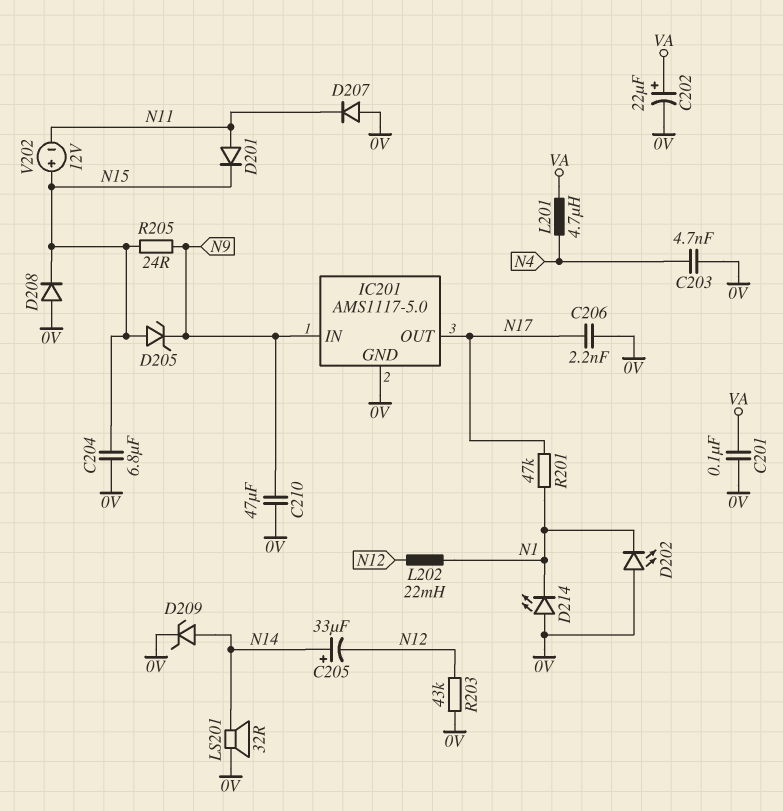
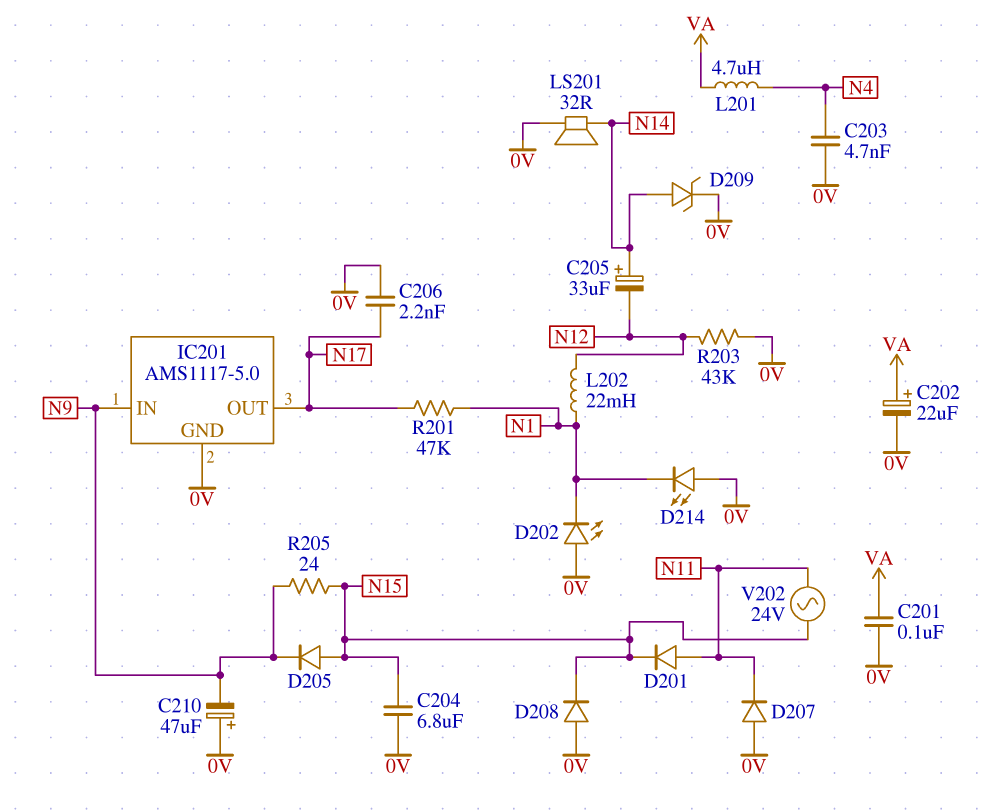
C210: 47uF (0V, N9) -> 47uF (plus 0V, minus N9)
D205: zener (A N15, K N9) -> diode (A N15, K N9)
V202: 12V (plus N15, minus N11) -> AC 24V (N11, N15)

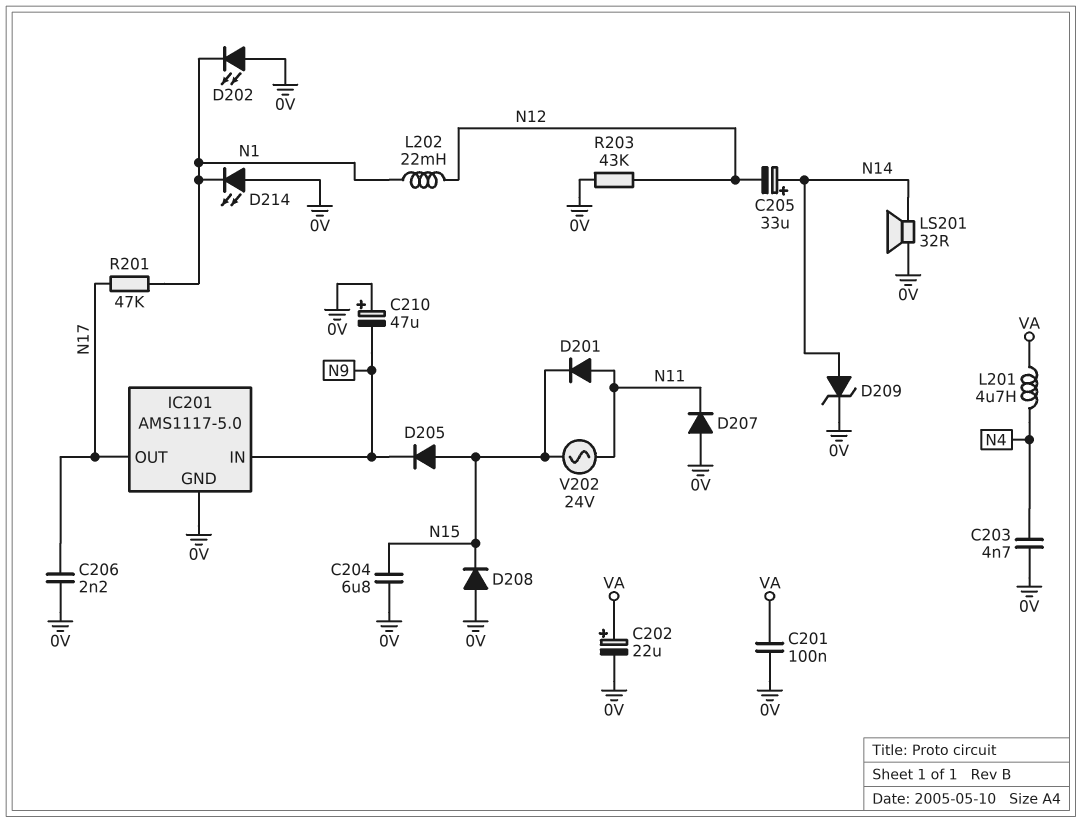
R205: 24 (N9, N15) -> none

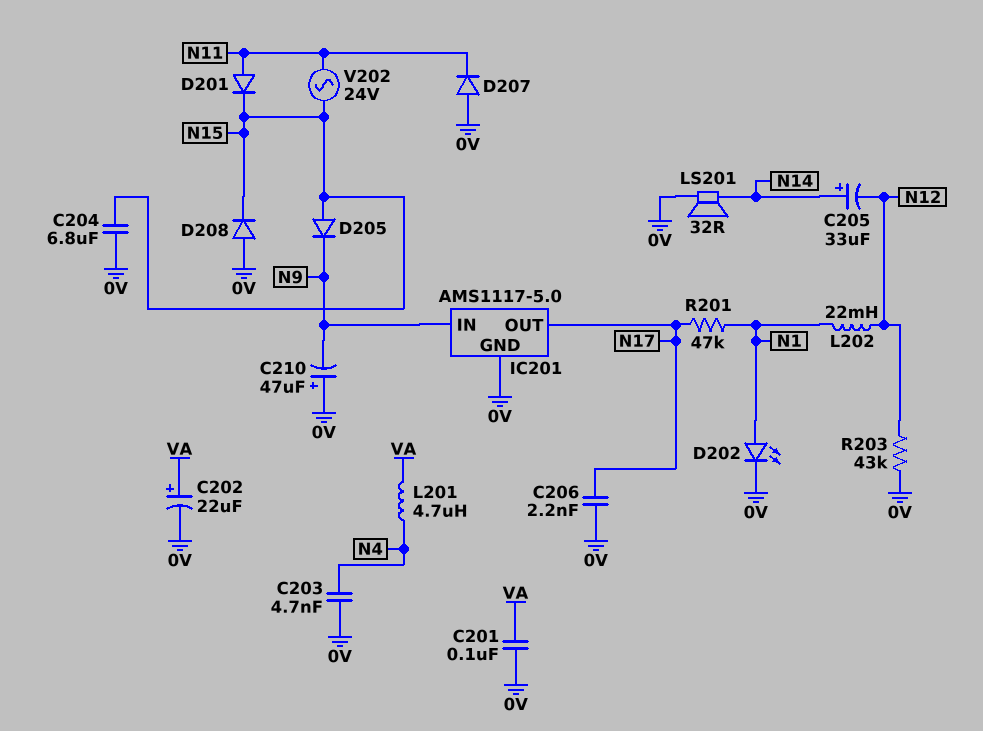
D202: LED (A 0V, K N1) -> LED (A N1, K 0V)
D209: zener (A N14, K 0V) -> none
D214: LED (A 0V, K N1) -> none

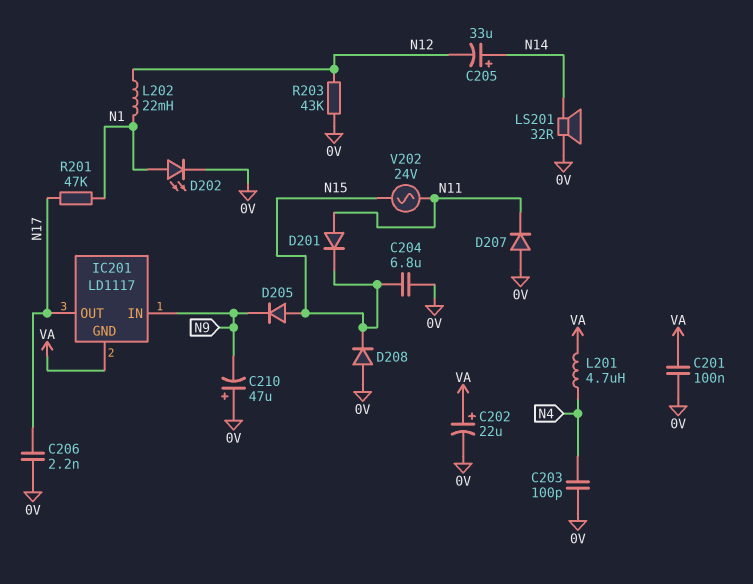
C203: 4.7nF (0V, N4) -> 100pF (0V, N4)
IC201: AMS1117-5.0 -> LD1117
IC201 pin GND: 0V -> VA

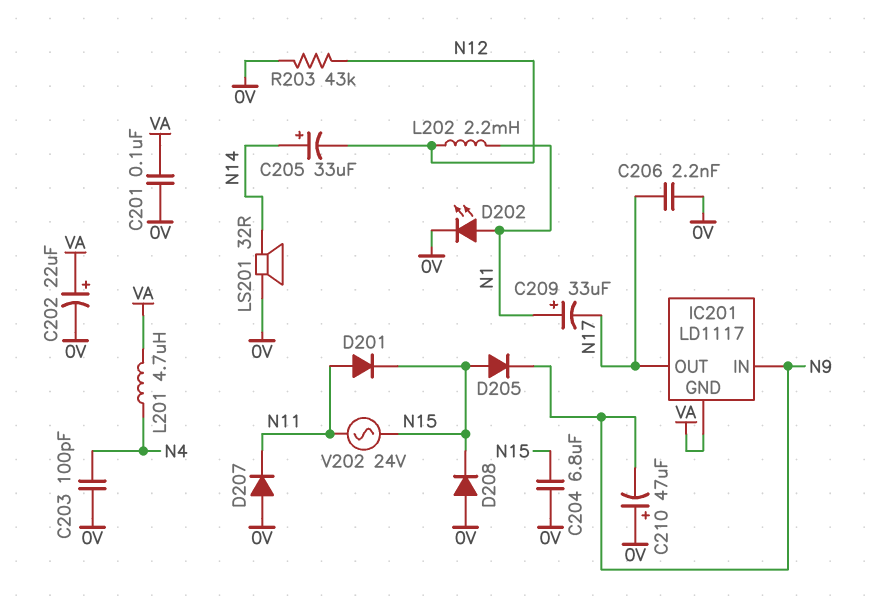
C209: none -> 33uF (plus N1, minus N17)
L202: 22mH (N1, N12) -> 2.2mH (N1, N12)
R201: 47k (N1, N17) -> none

